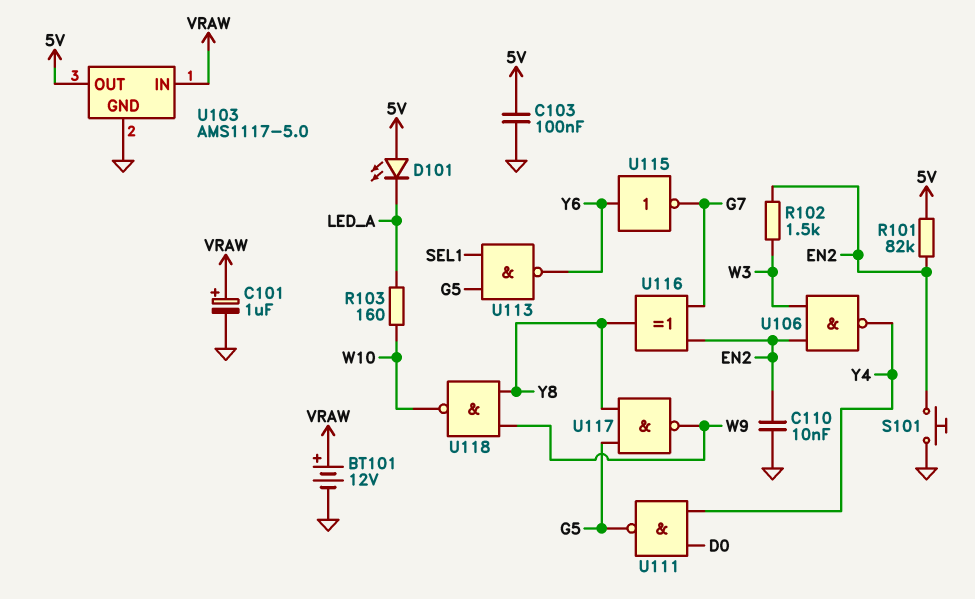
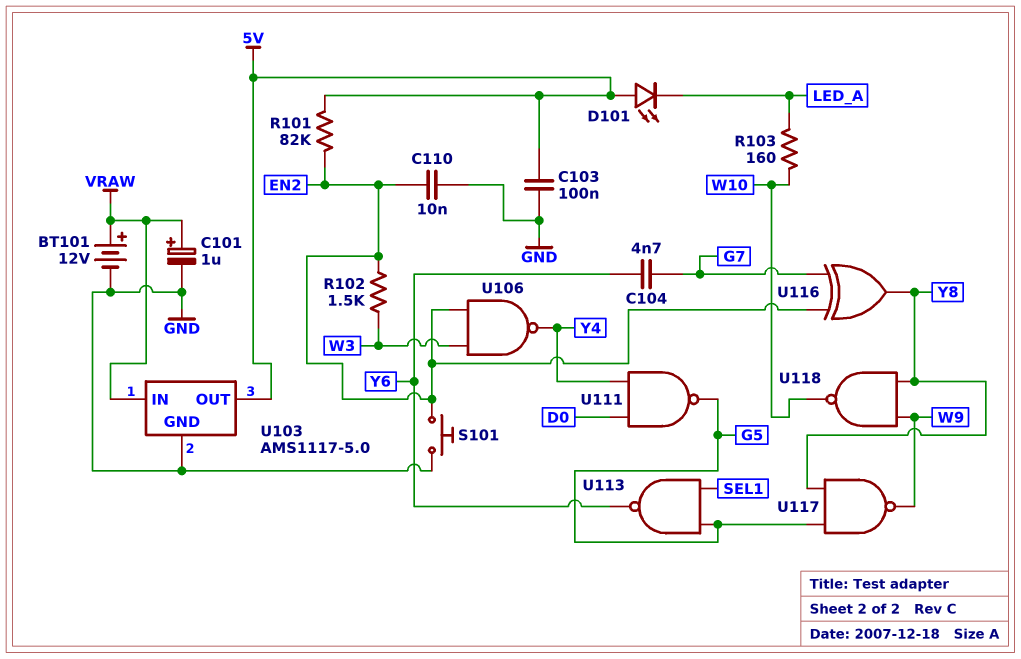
C104: none -> 4.7nF (G7, Y6)
U115: NOT (in Y6, out G7) -> none

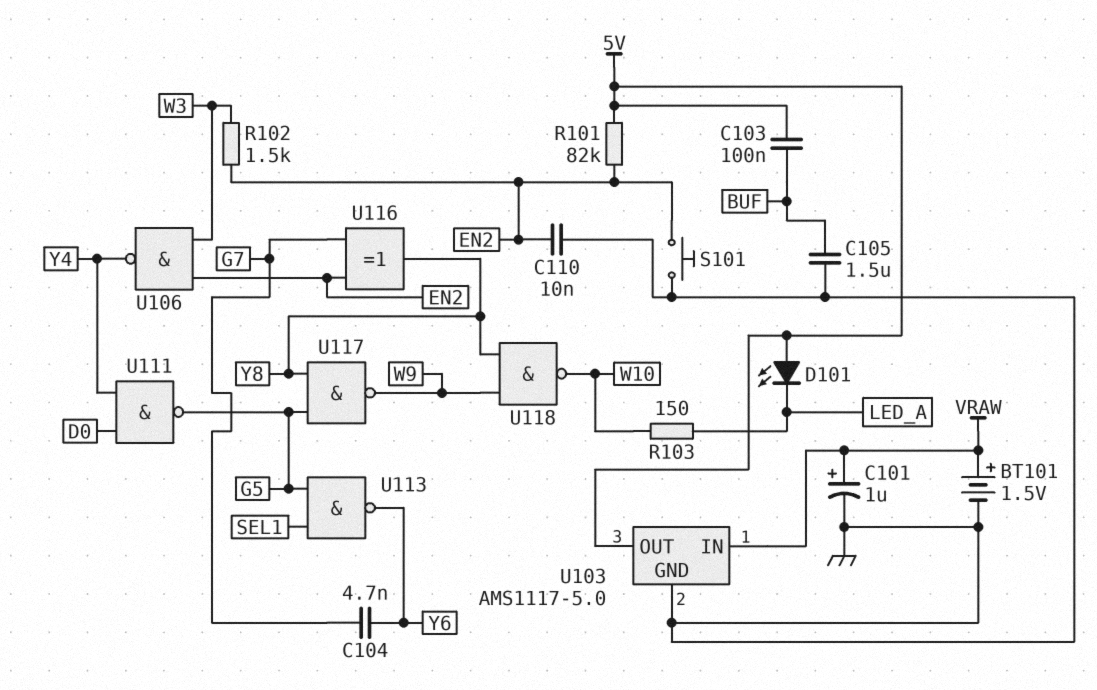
BT101: 12V (plus VRAW, minus GND) -> 1.5V (plus VRAW, minus GND)
C103: 100nF (5V, GND) -> 100nF (5V, BUF)
C105: none -> 1.5uF (BUF, GND)
R103: 160 (LED_A, W10) -> 150 (LED_A, W10)

